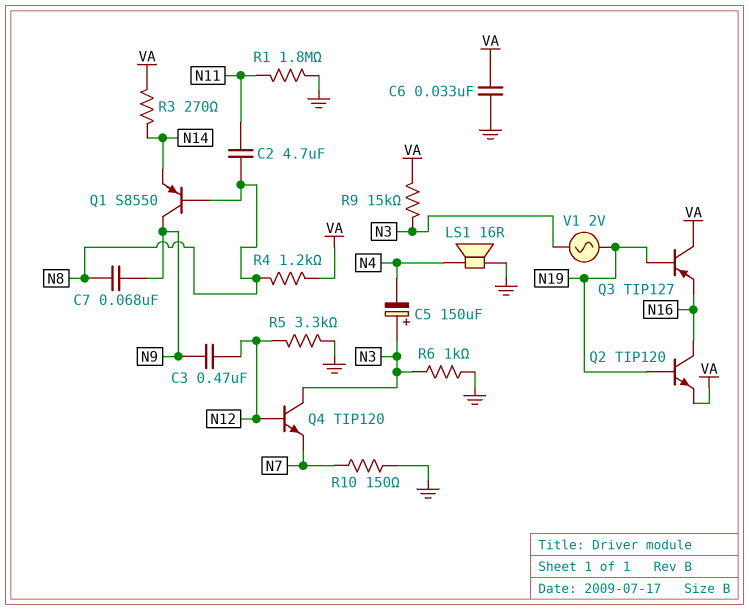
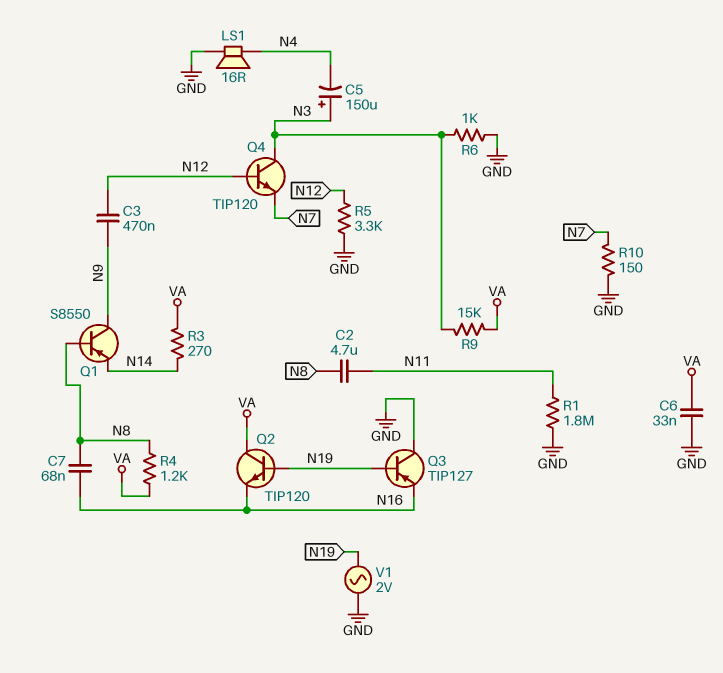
C7: 68nF (N8, N9) -> 68nF (N8, N16)
Q2: NPN TIP120 (B N19, C N16, E VA) -> NPN TIP120 (B N19, C VA, E N16)
Q3: PNP TIP127 (B N19, C VA, E N16) -> PNP TIP127 (B N19, C GND, E N16)
V1: AC 2V (N3, N19) -> AC 2V (GND, N19)

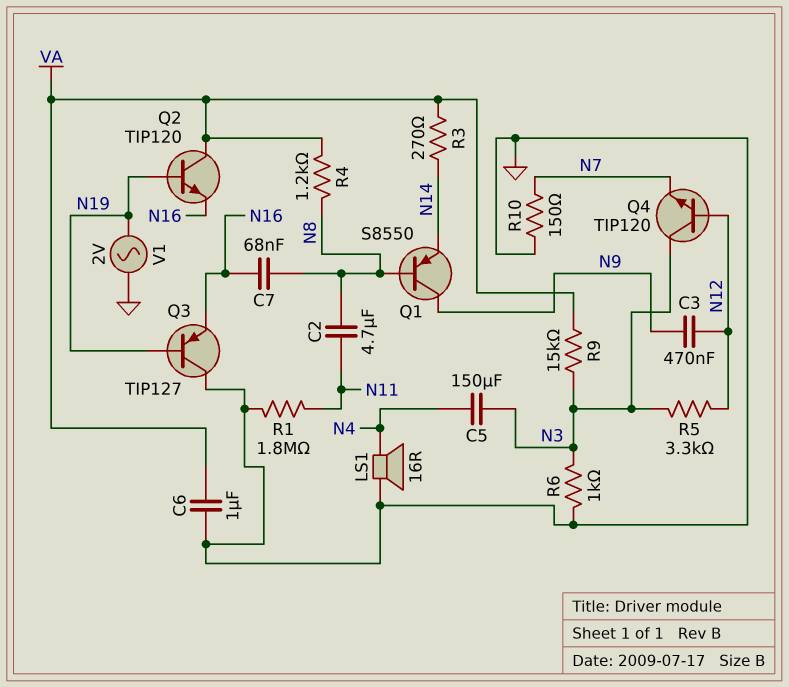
C5: 150uF (plus N3, minus N4) -> 150uF (N3, N4)
C6: 33nF (GND, VA) -> 1uF (GND, VA)
R5: 3.3k (GND, N12) -> 3.3k (N3, N12)

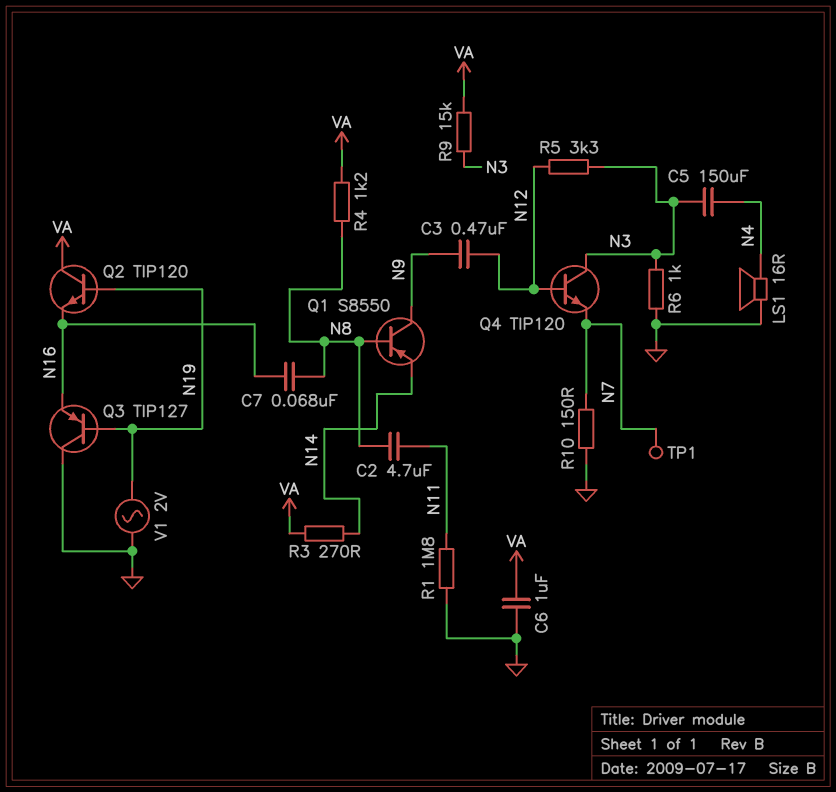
TP1: none -> test point (N7)

